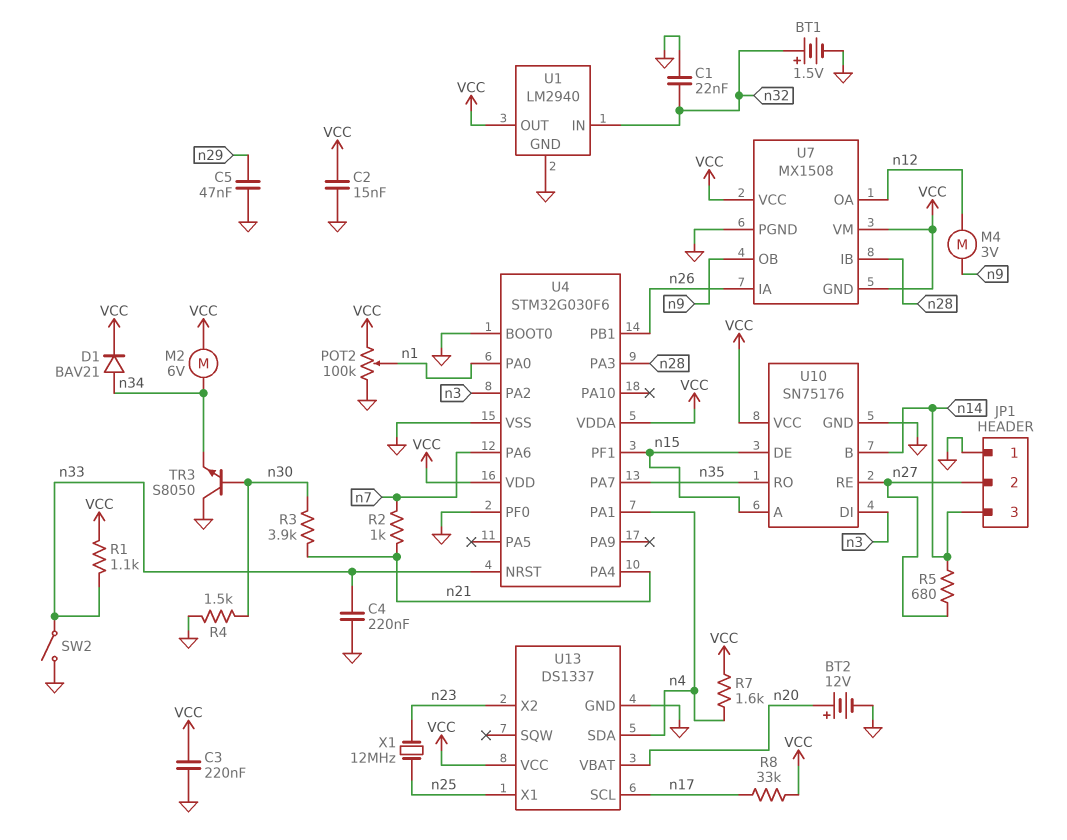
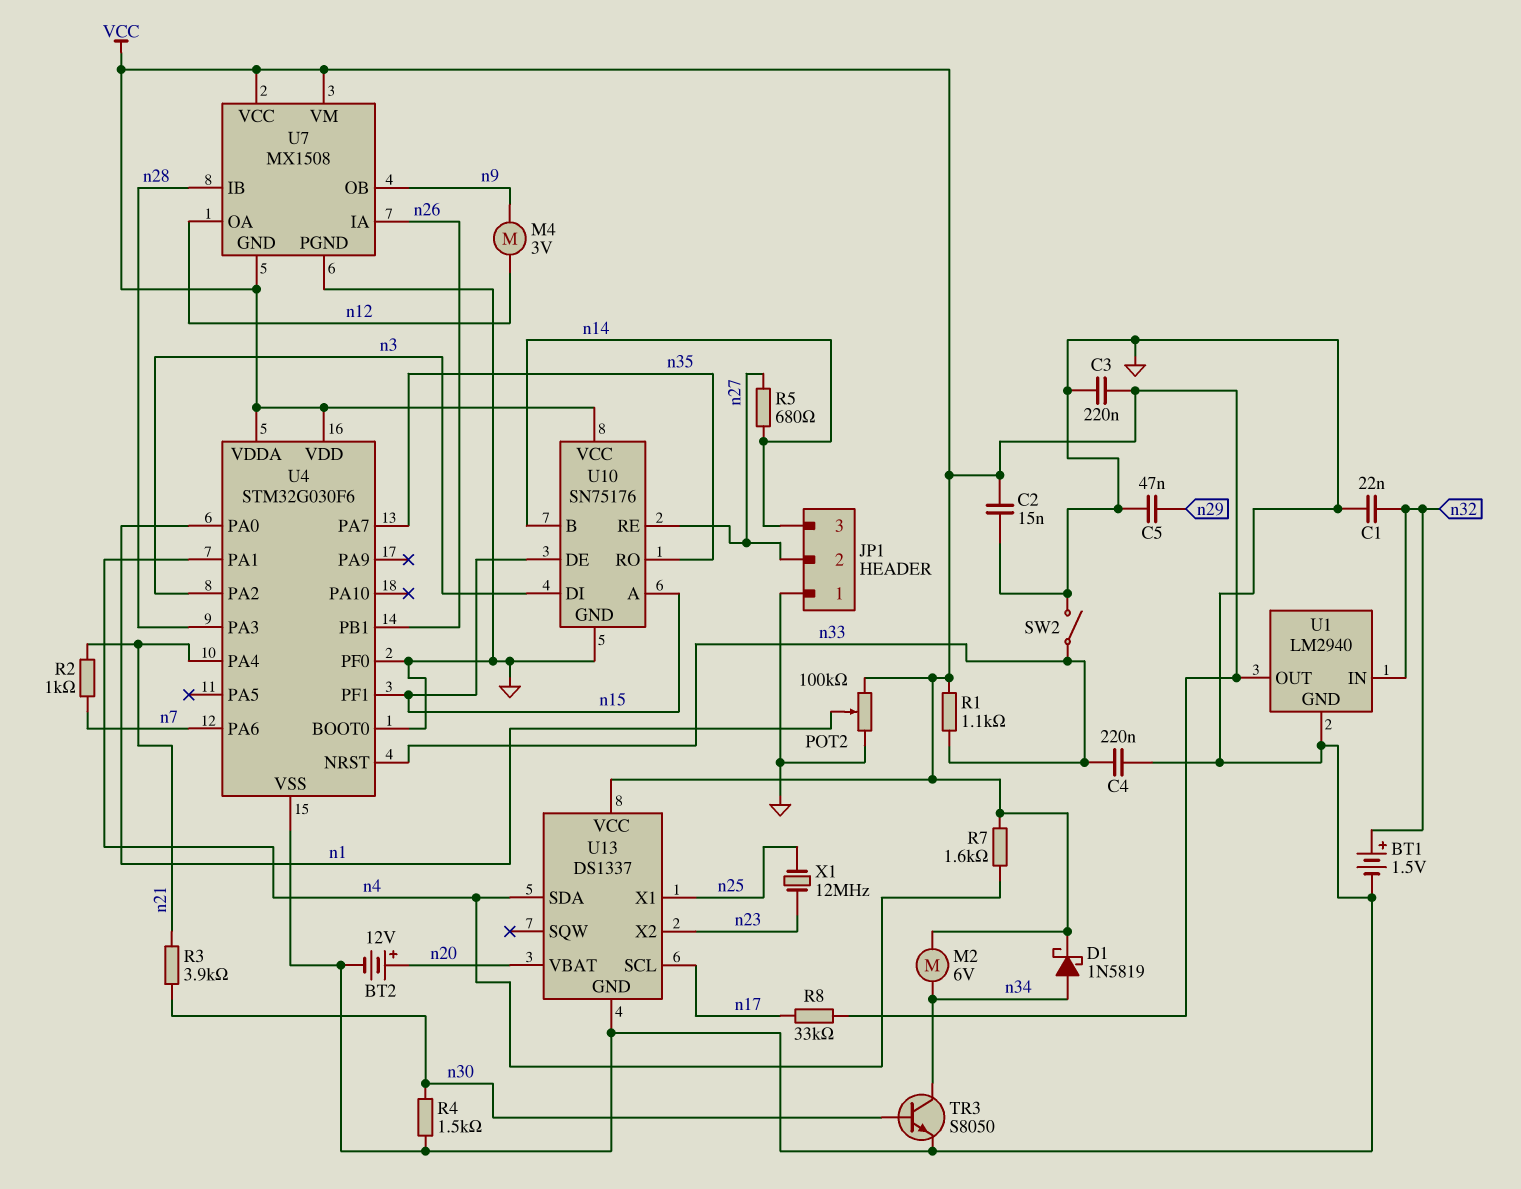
D1: diode BAV21 (A n34, K VCC) -> schottky 1N5819 (A n34, K VCC)
TR3: NPN S8050 (B n30, C GND, E n34) -> NPN S8050 (B n30, C n34, E GND)

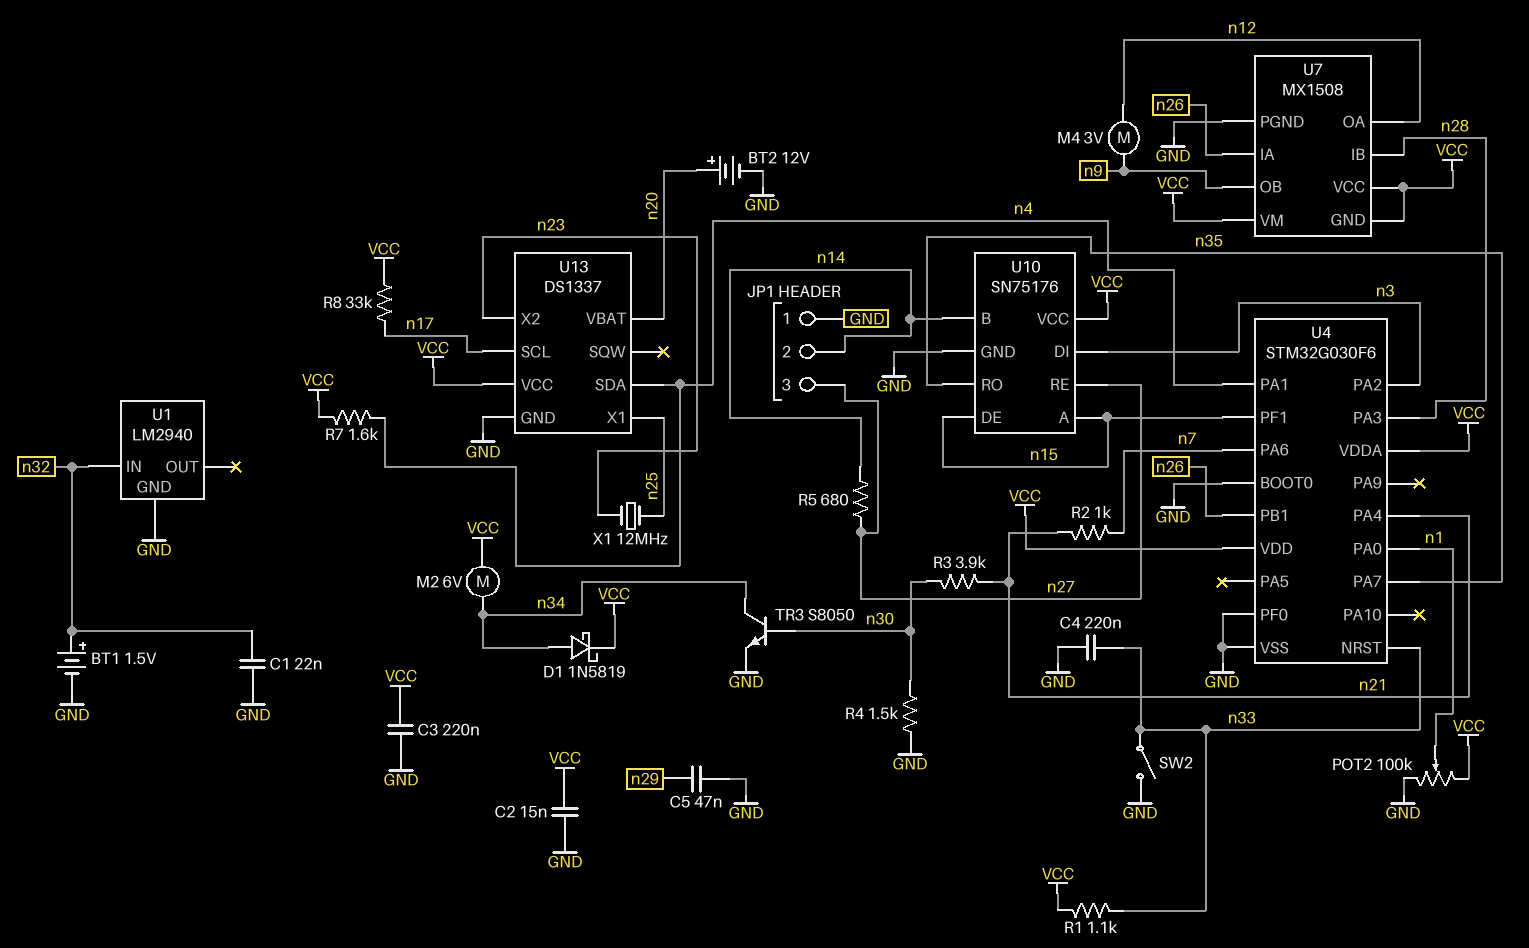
JP1 pin 2: n27 -> n14
JP1 pin 3: n14 -> n27
U1 pin OUT: VCC -> none

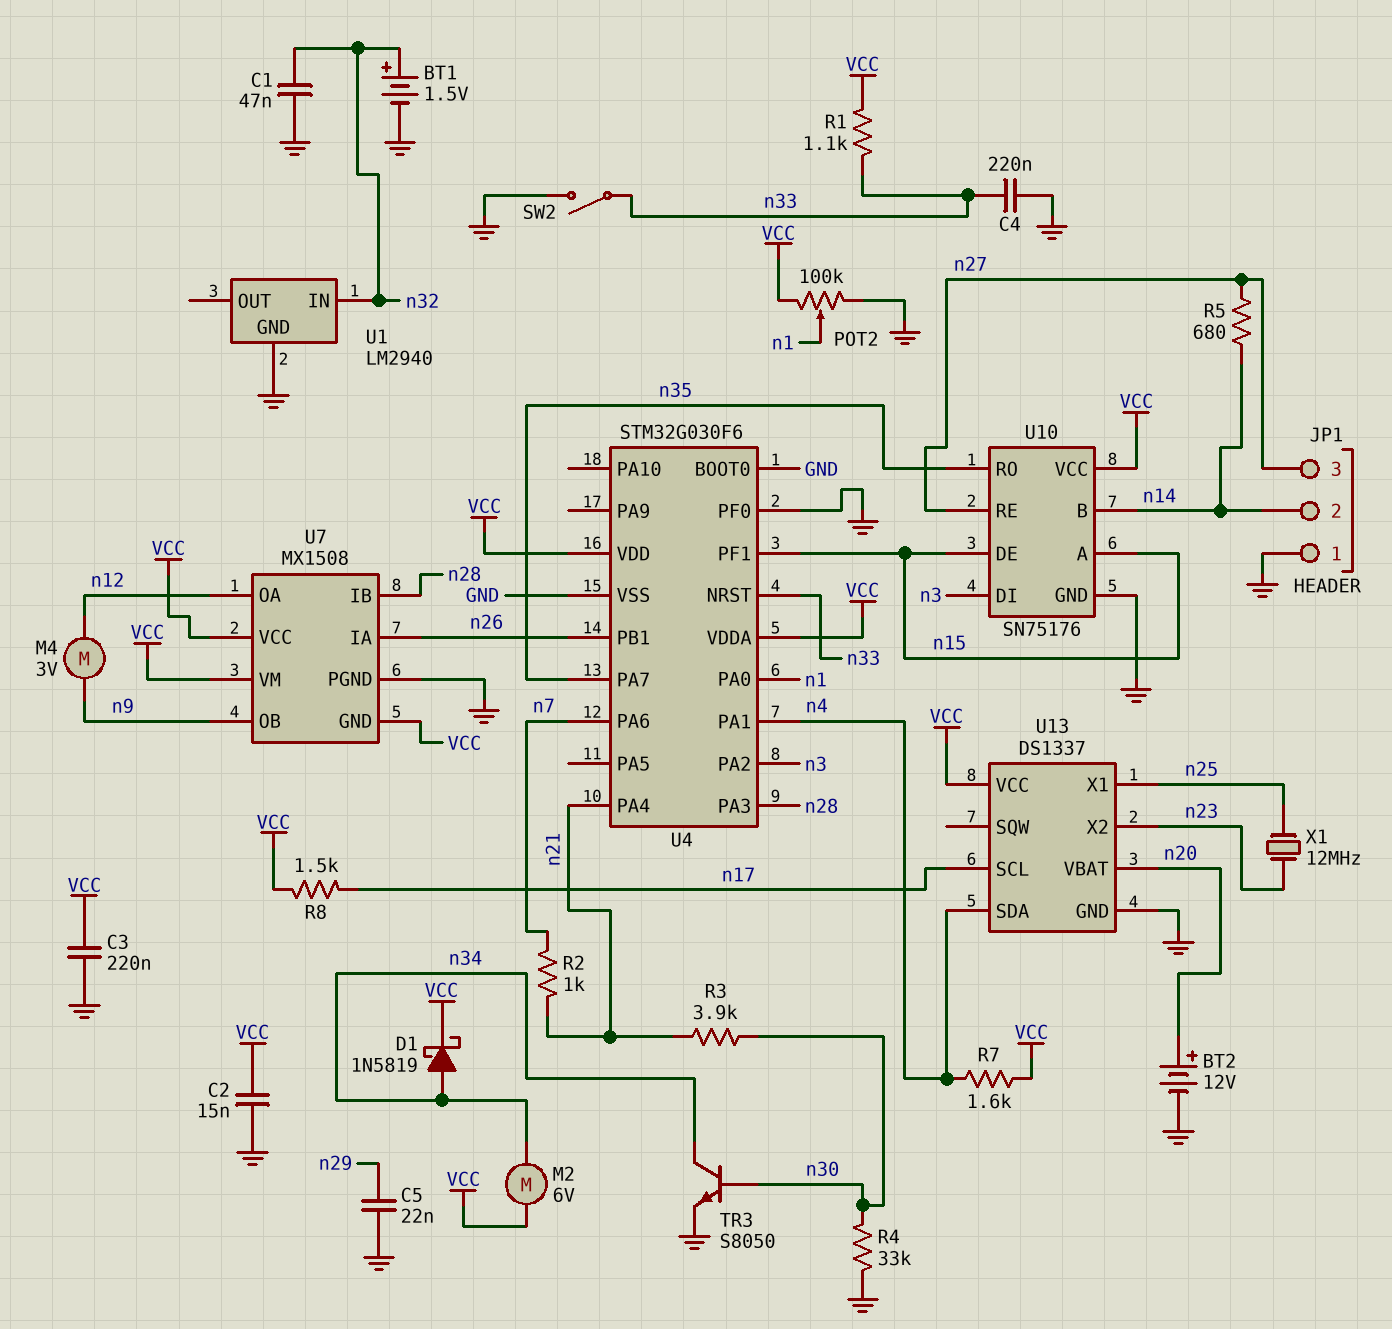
C1: 22nF (GND, n32) -> 47nF (GND, n32)
C5: 47nF (GND, n29) -> 22nF (GND, n29)
R4: 1.5k (GND, n30) -> 33k (GND, n30)
R8: 33k (VCC, n17) -> 1.5k (VCC, n17)

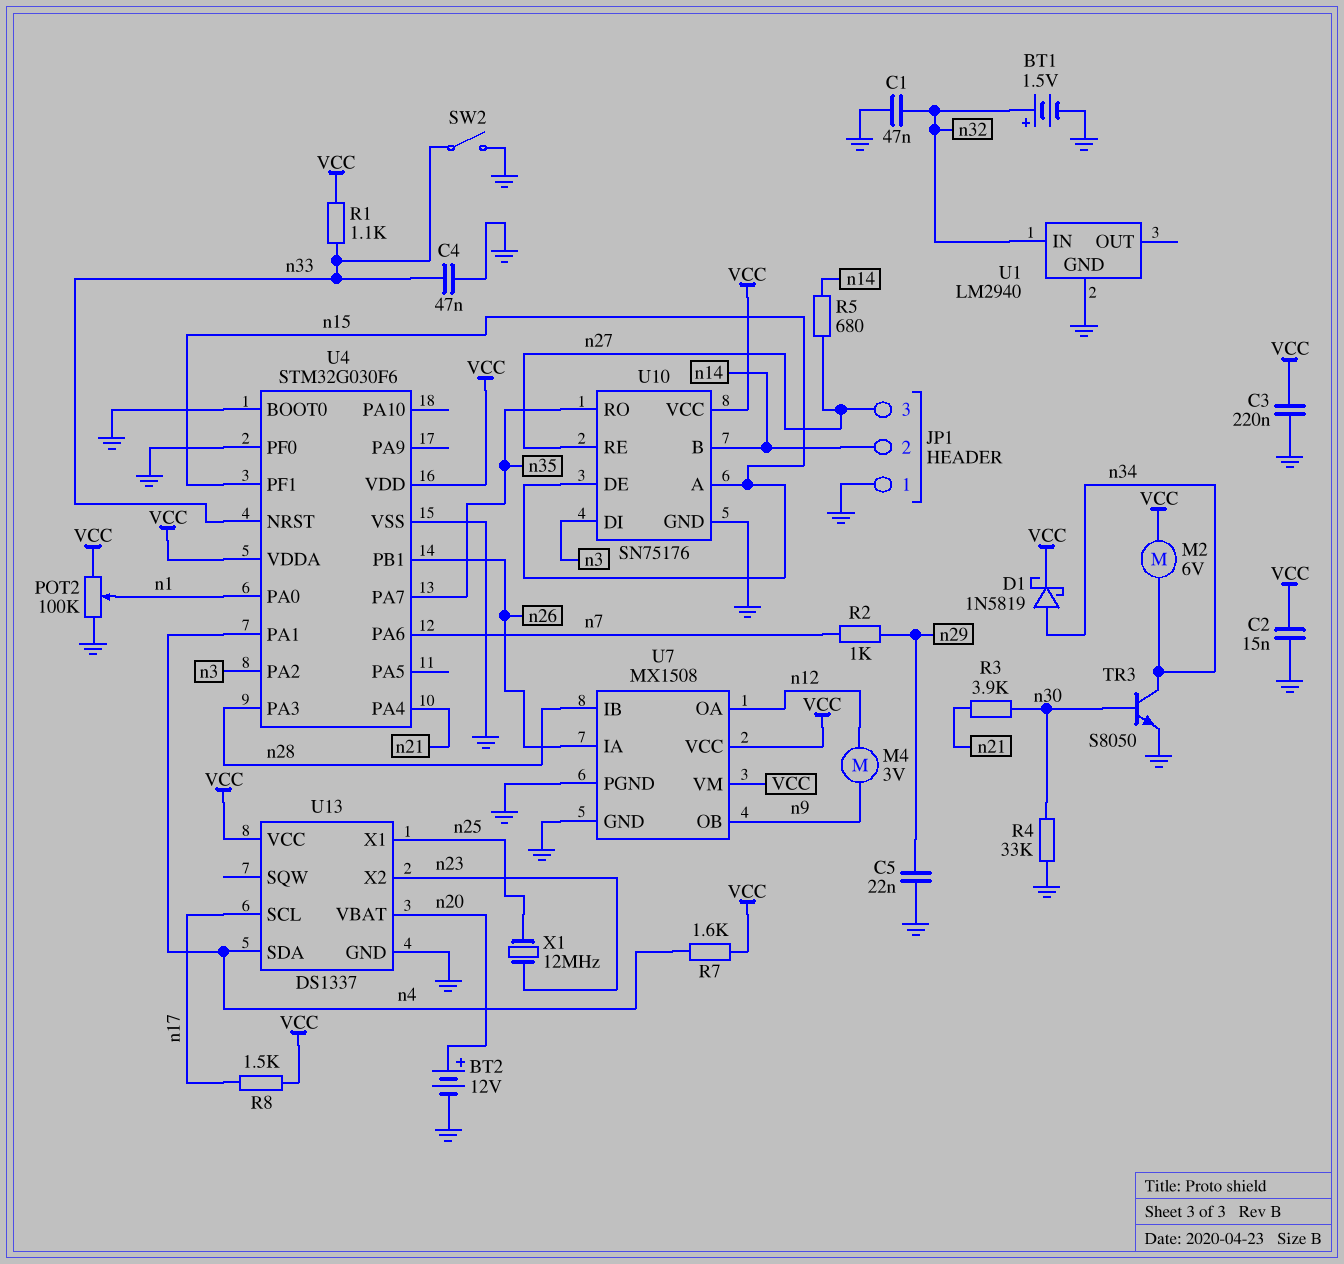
C4: 220nF (GND, n33) -> 47nF (GND, n33)
R2: 1k (n7, n21) -> 1k (n7, n29)
U7 pin GND: VCC -> GND

